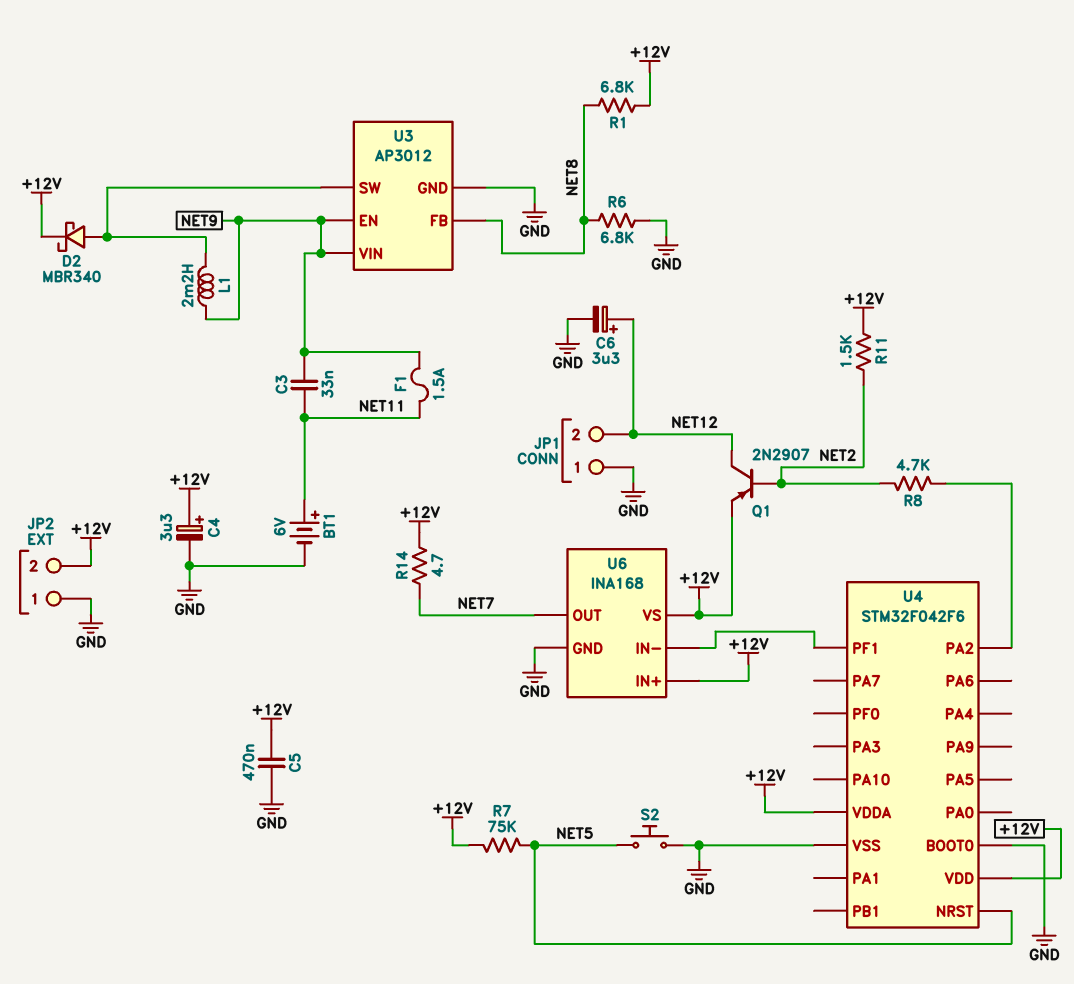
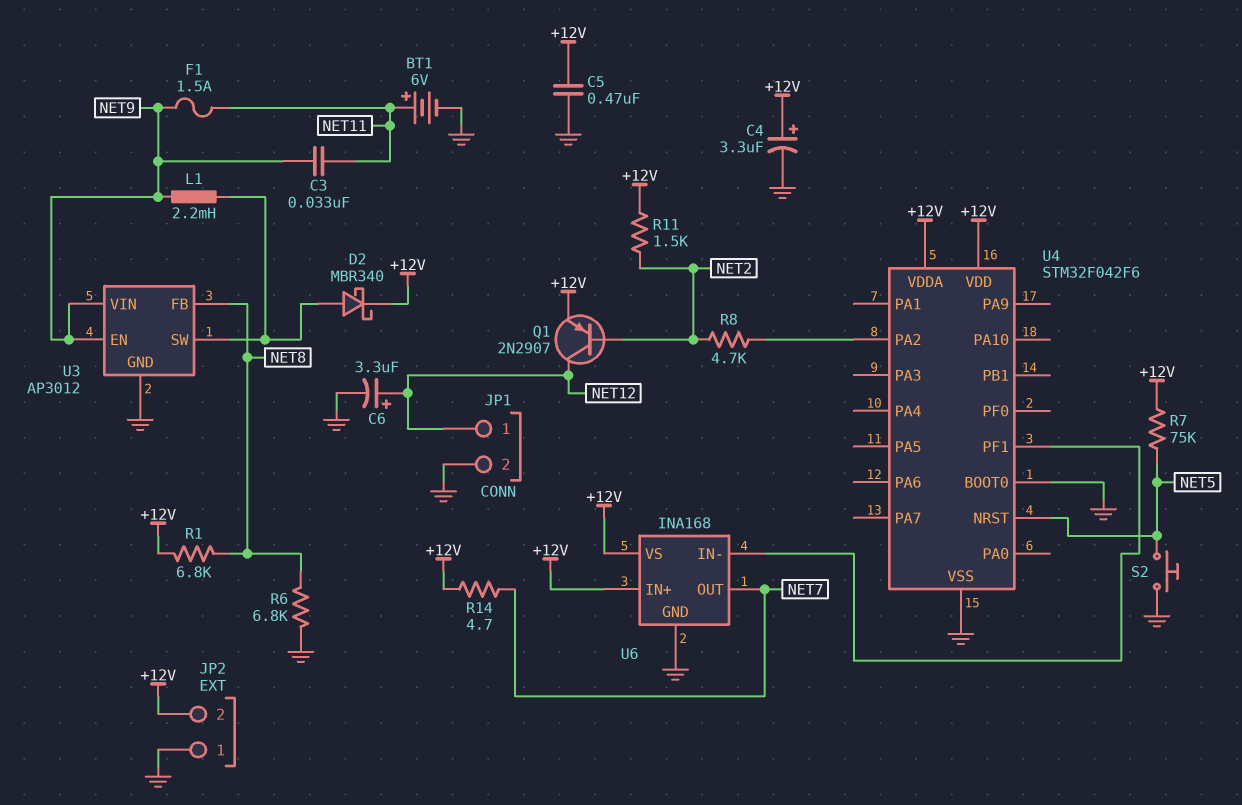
JP1 pin 1: GND -> NET12
JP1 pin 2: NET12 -> GND

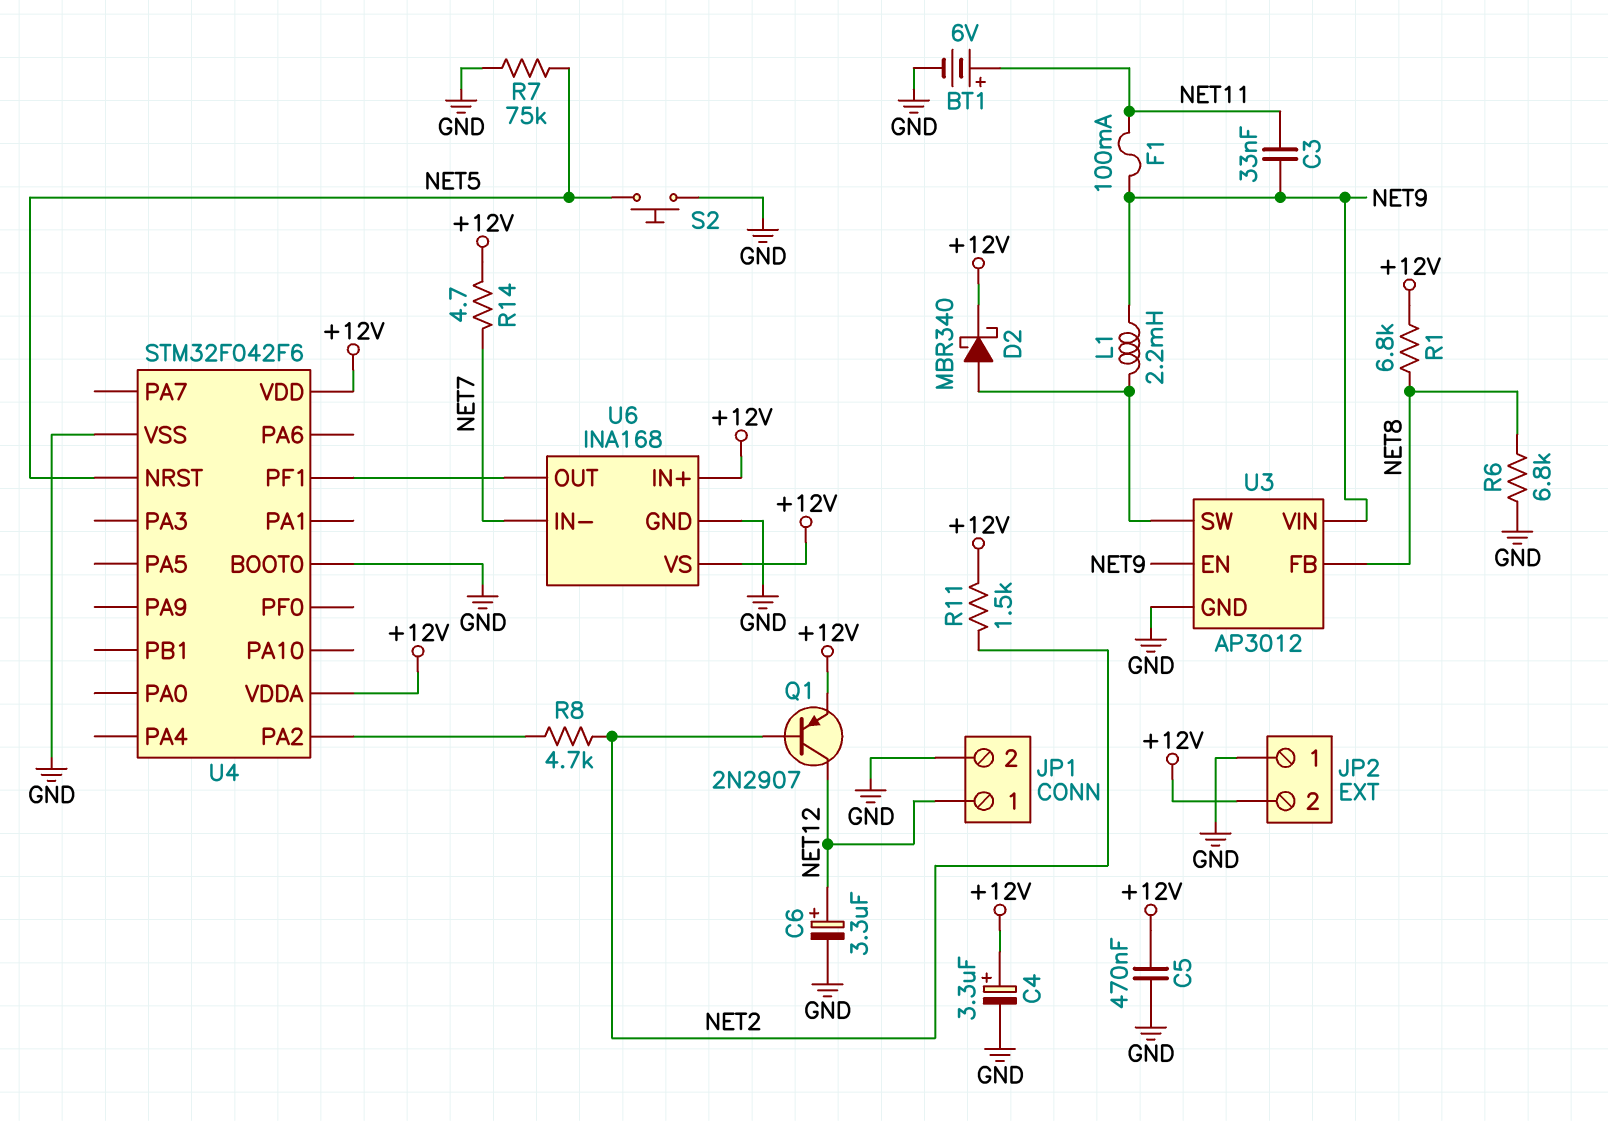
F1: 1.5A (NET9, NET11) -> 100mA (NET9, NET11)
R7: 75k (+12V, NET5) -> 75k (GND, NET5)
U6 pin IN-: U4/PF1 -> NET7
U6 pin OUT: NET7 -> U4/PF1

